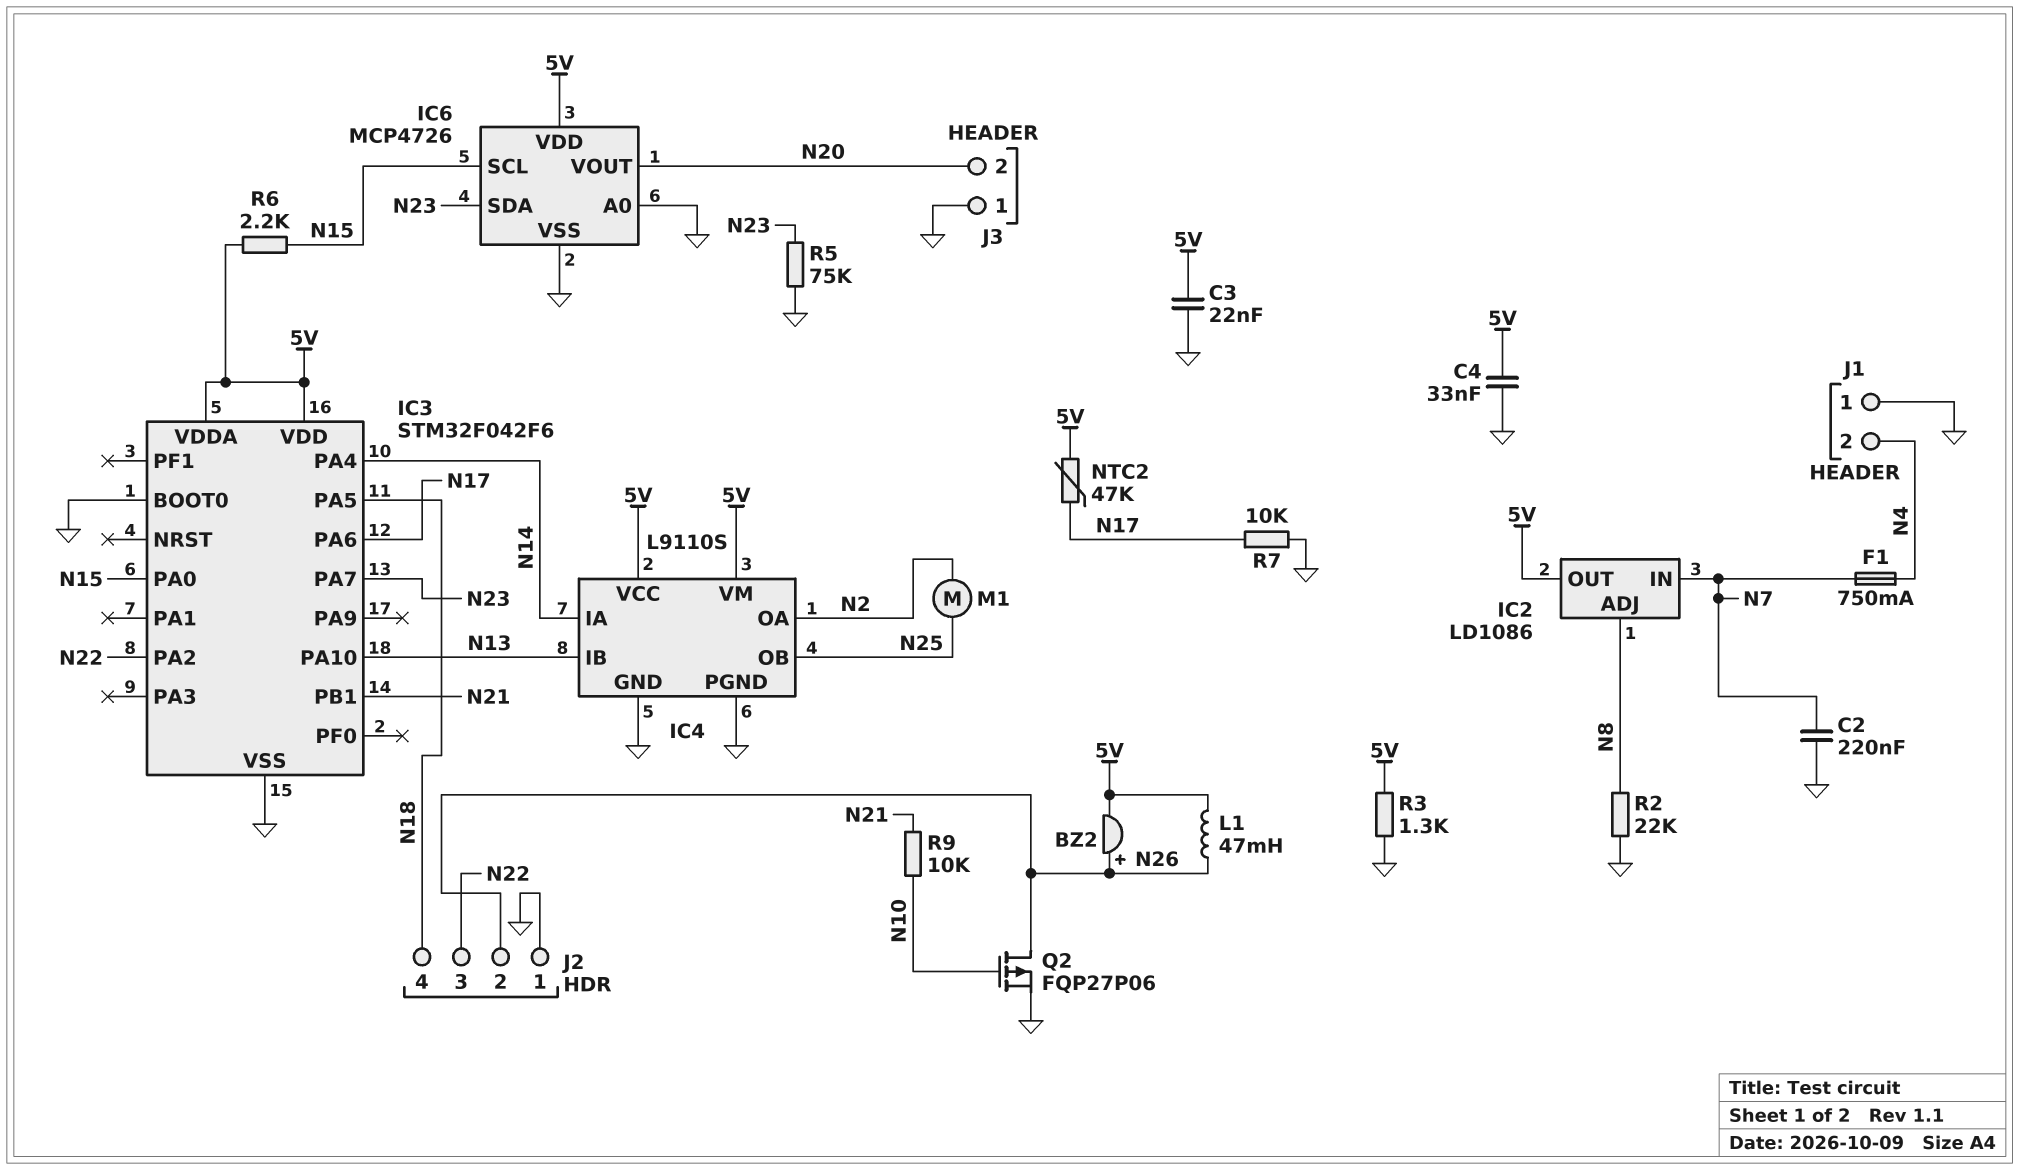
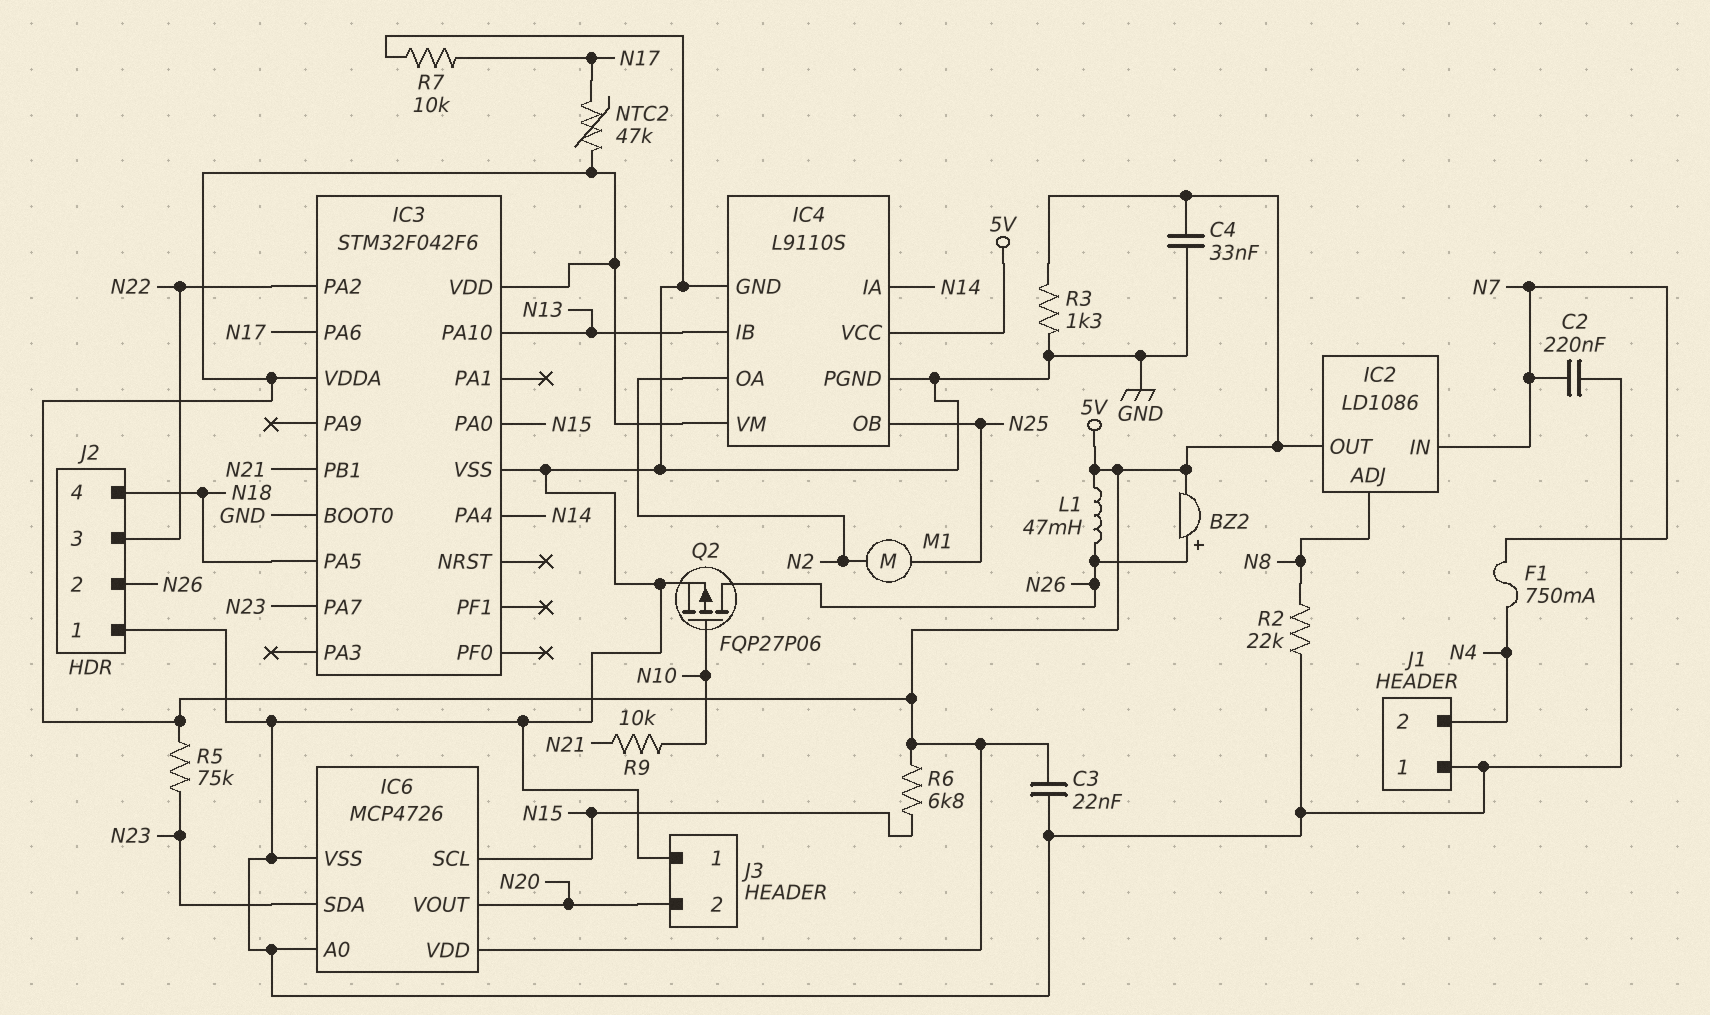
R5: 75k (GND, N23) -> 75k (5V, N23)
R6: 2.2k (5V, N15) -> 6.8k (5V, N15)

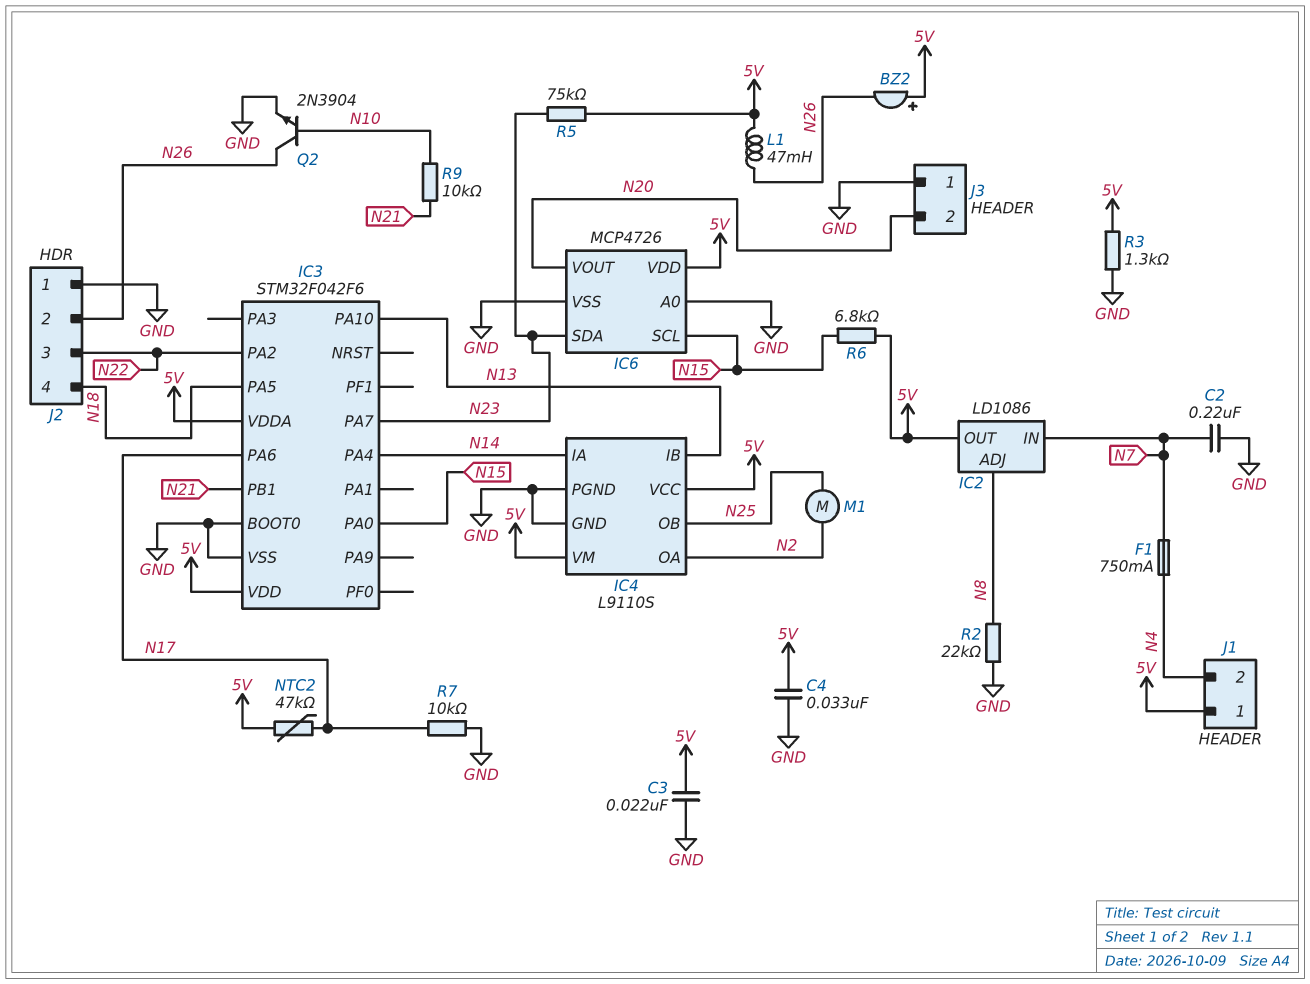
BZ2: buzzer (plus N26, minus 5V) -> buzzer (plus 5V, minus N26)
J1 pin 1: GND -> 5V
Q2: PMOS FQP27P06 (G N10, D N26, S GND) -> NPN 2N3904 (B N10, C N26, E GND)

